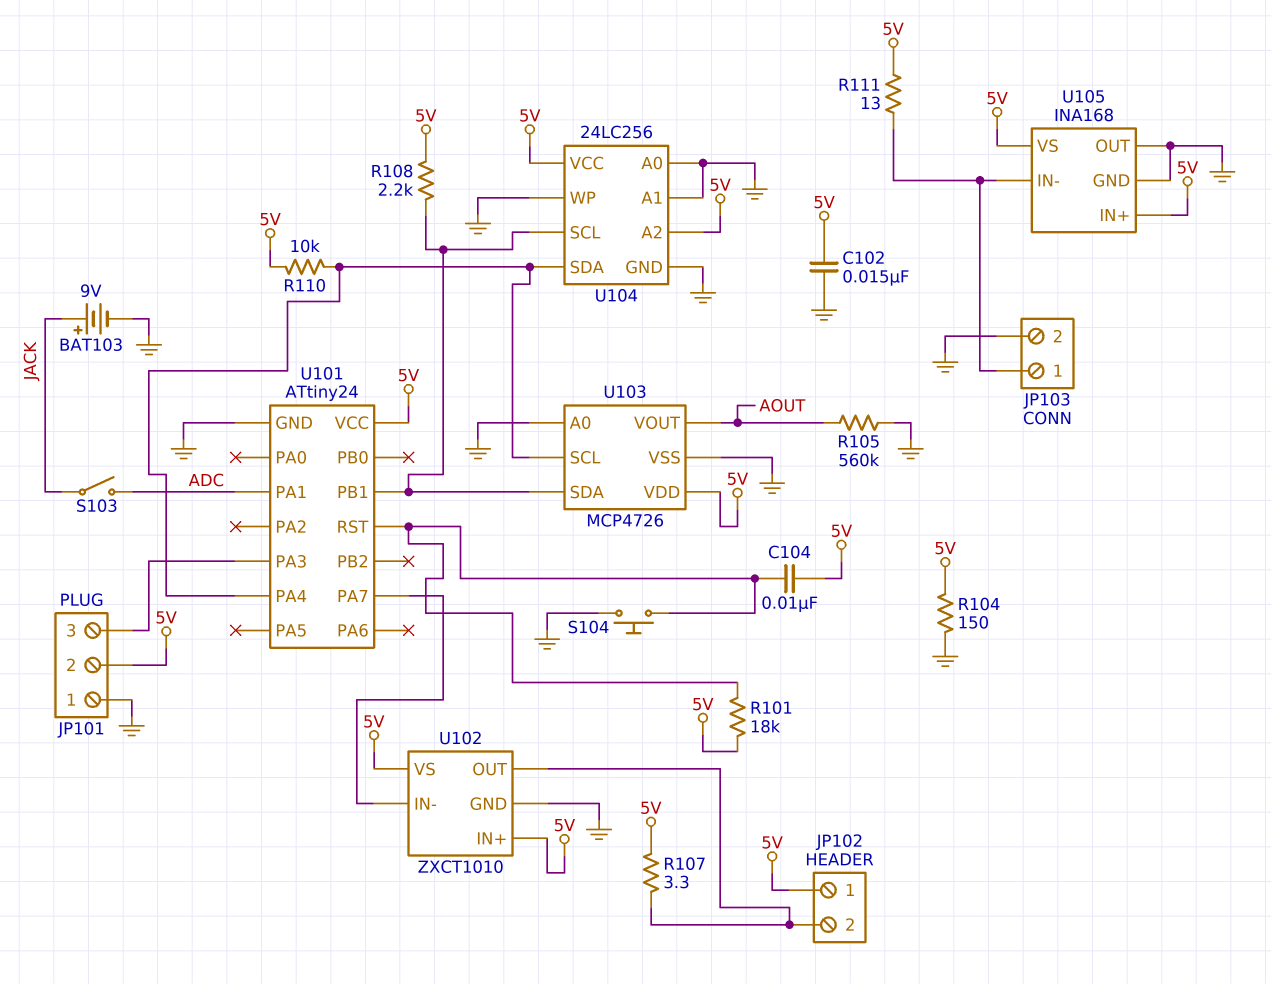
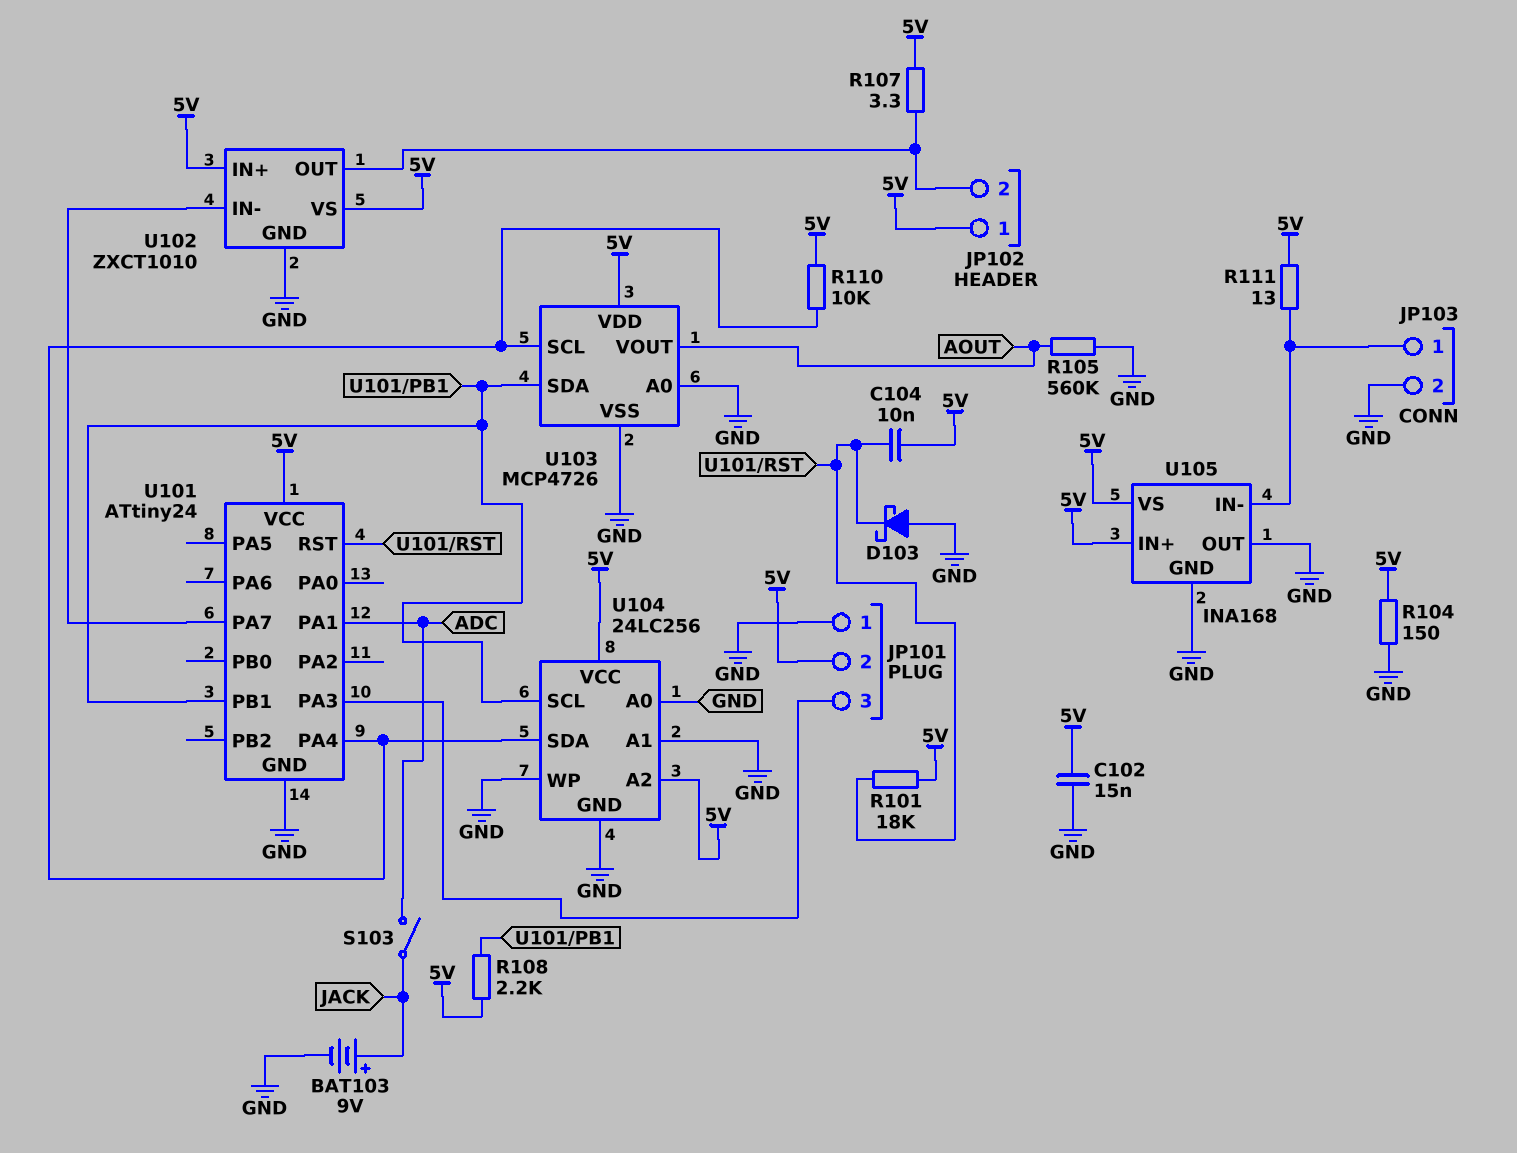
D103: none -> schottky (A GND, K U101/RST)
S104: button (GND, U101/RST) -> none

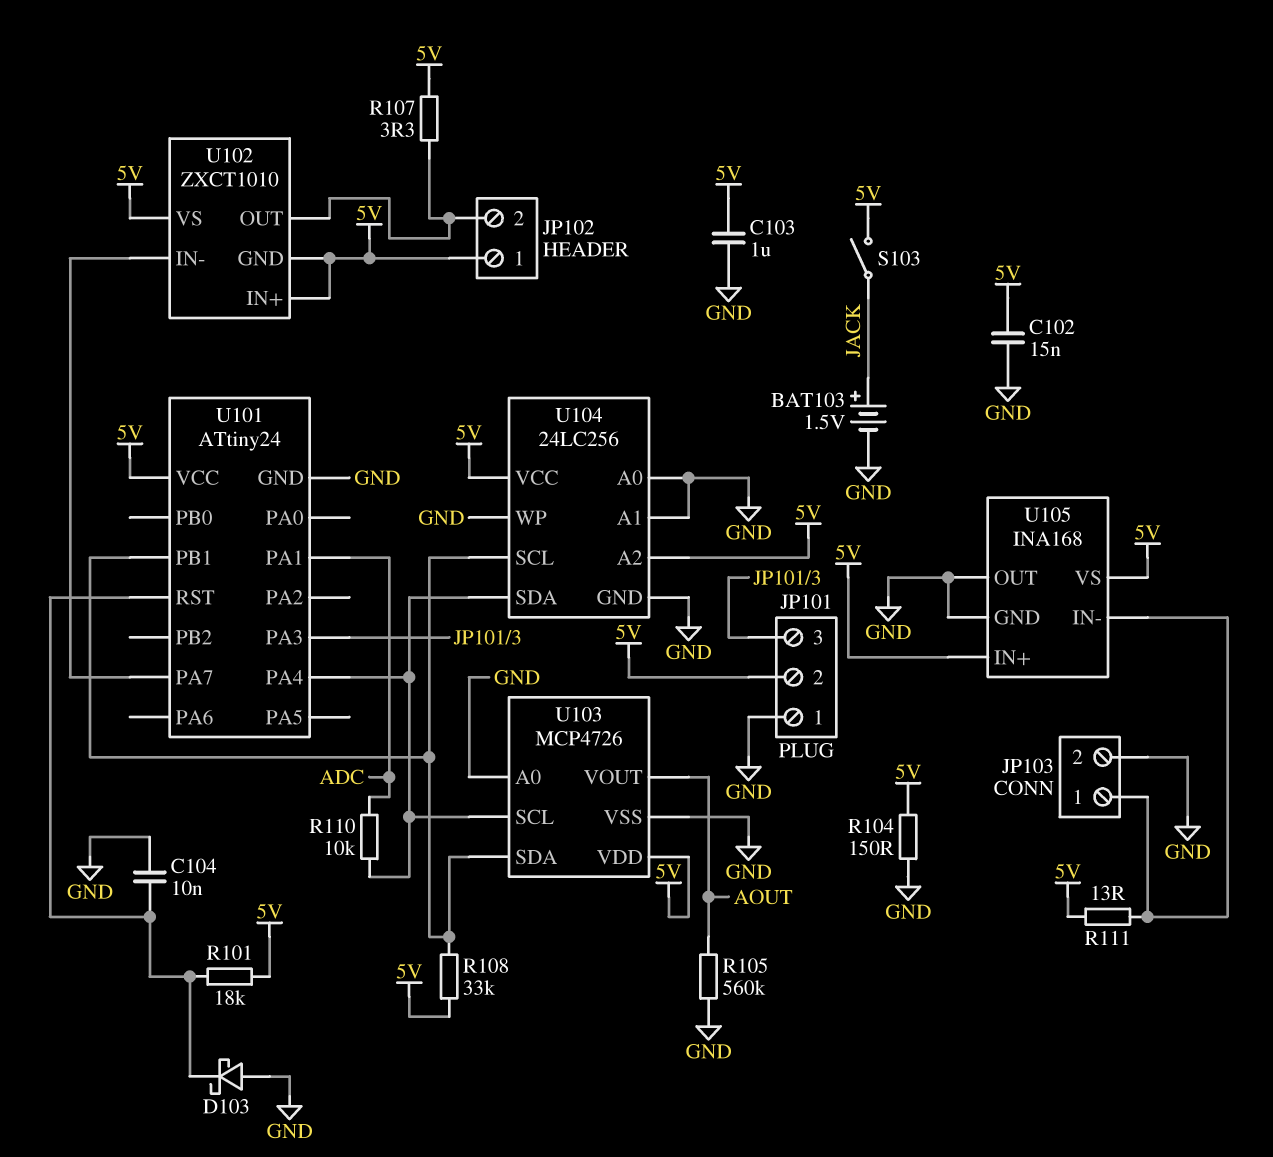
BAT103: 9V (plus JACK, minus GND) -> 1.5V (plus JACK, minus GND)
C103: none -> 1uF (5V, GND)
C104: 10nF (5V, U101/RST) -> 10nF (GND, U101/RST)
R108: 2.2k (5V, U101/PB1) -> 33k (5V, U101/PB1)
R110: 10k (5V, U101/PA4) -> 10k (ADC, U101/PA4)
S103: switch (ADC, JACK) -> switch (5V, JACK)
U102 pin GND: GND -> 5V

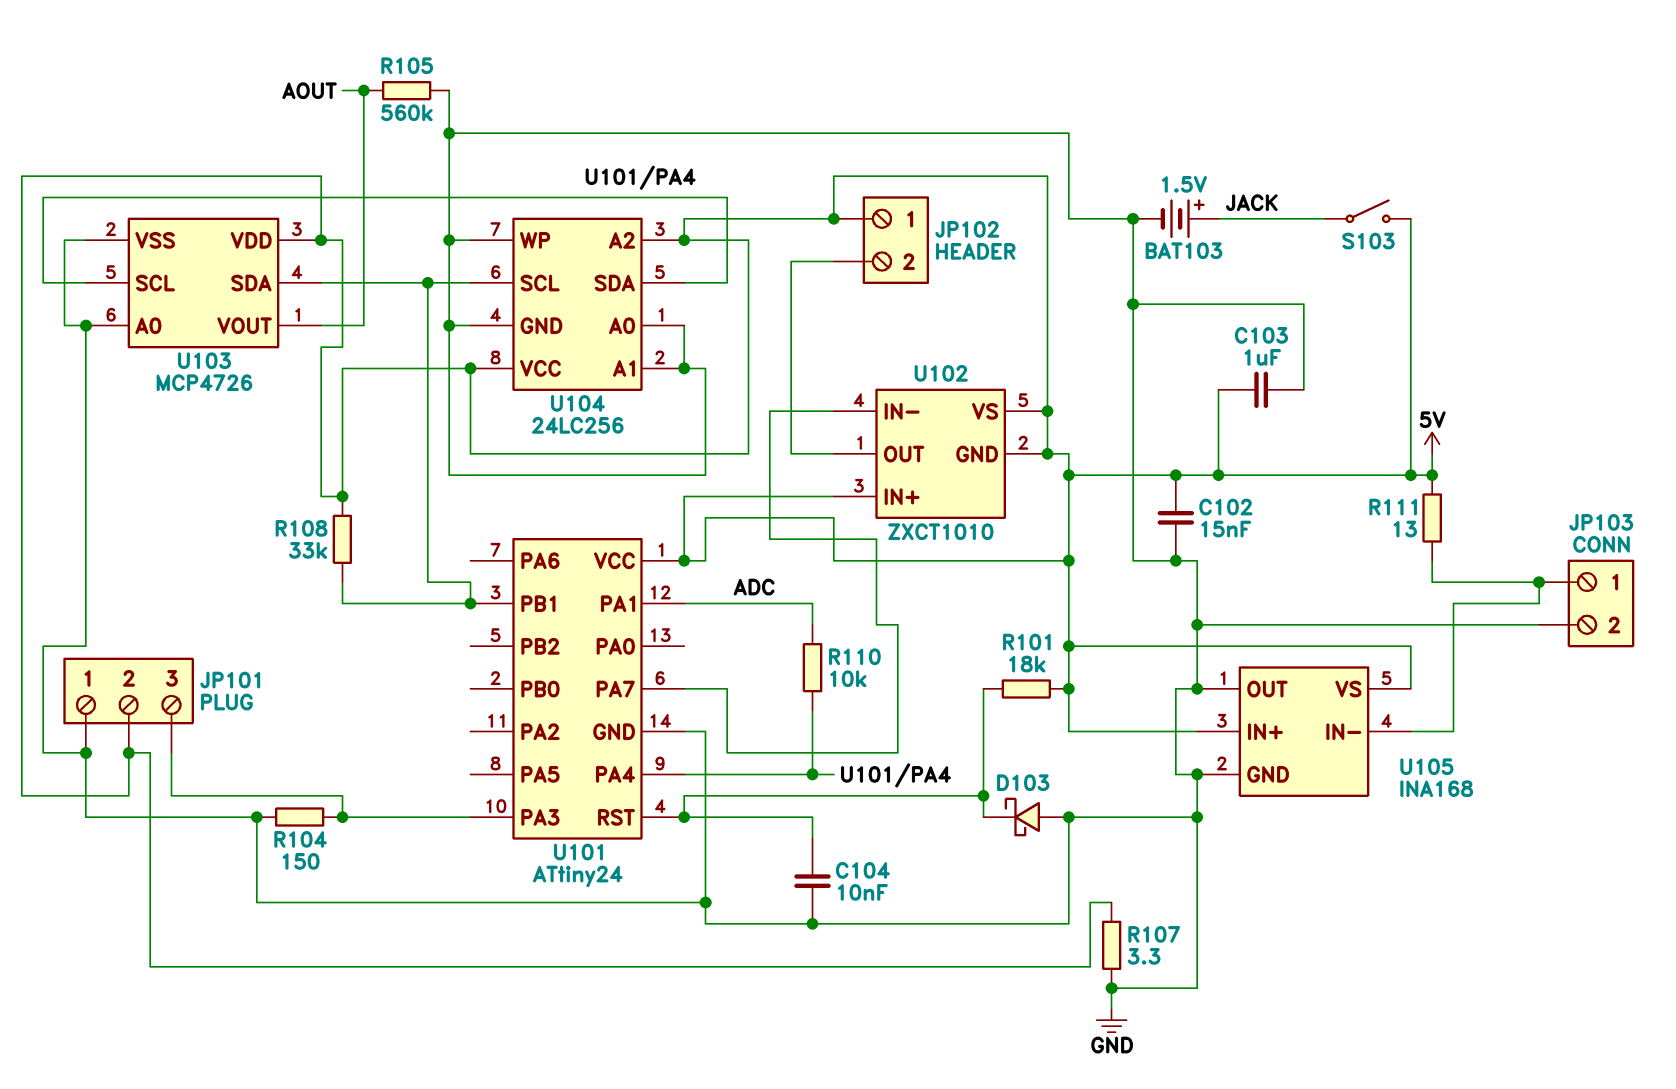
R104: 150 (5V, GND) -> 150 (GND, JP101/3)
R107: 3.3 (5V, JP102/2) -> 3.3 (5V, GND)

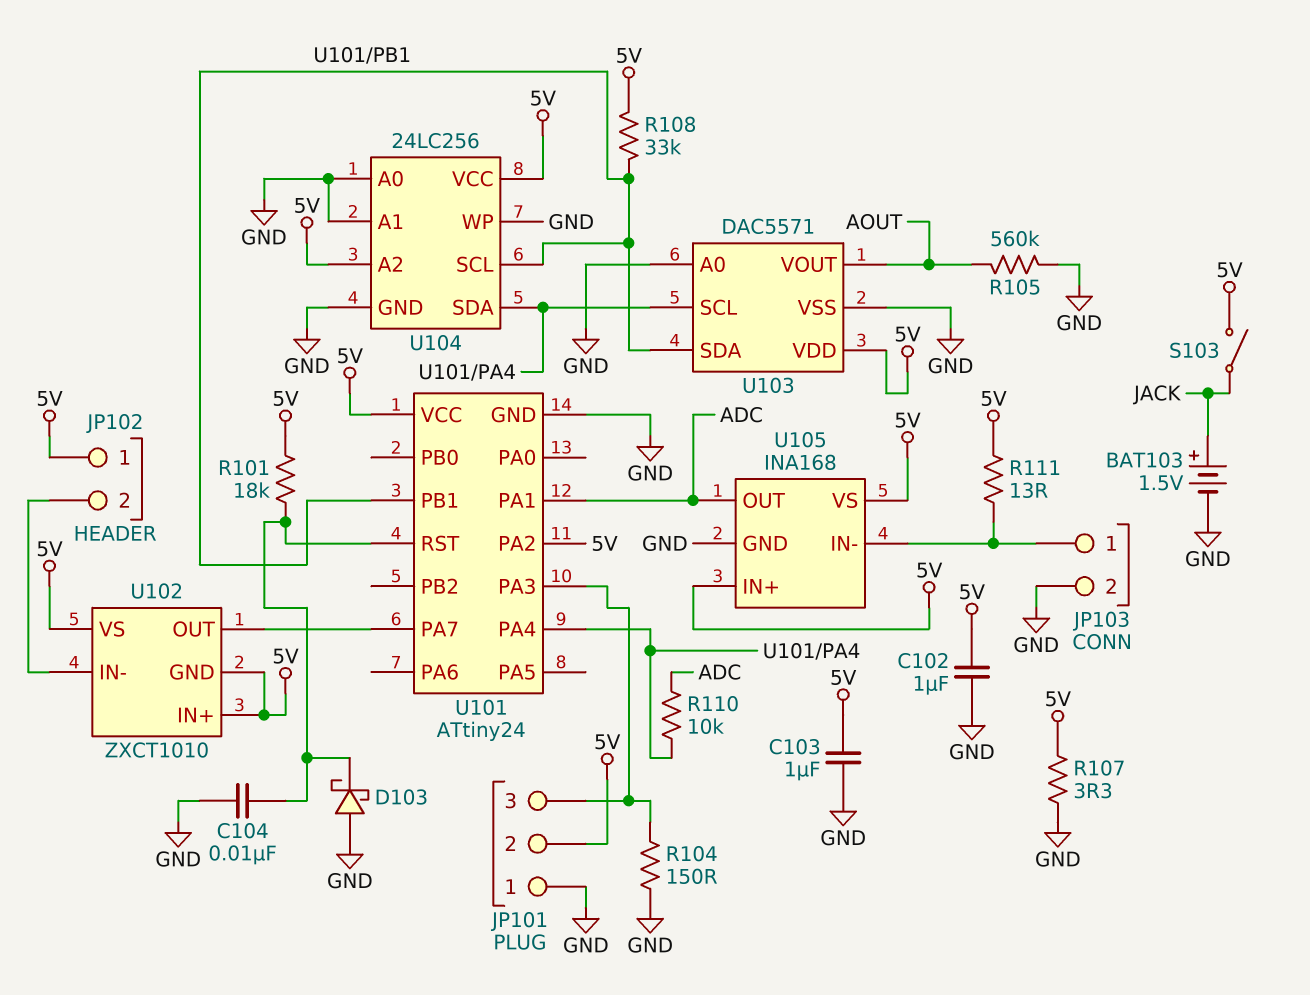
C102: 15nF (5V, GND) -> 1uF (5V, GND)
U101 pin PA2: none -> 5V
U102 pin IN-: U101/PA7 -> JP102/2
U102 pin OUT: JP102/2 -> U101/PA7
U103: MCP4726 -> DAC5571
U105 pin OUT: GND -> ADC

